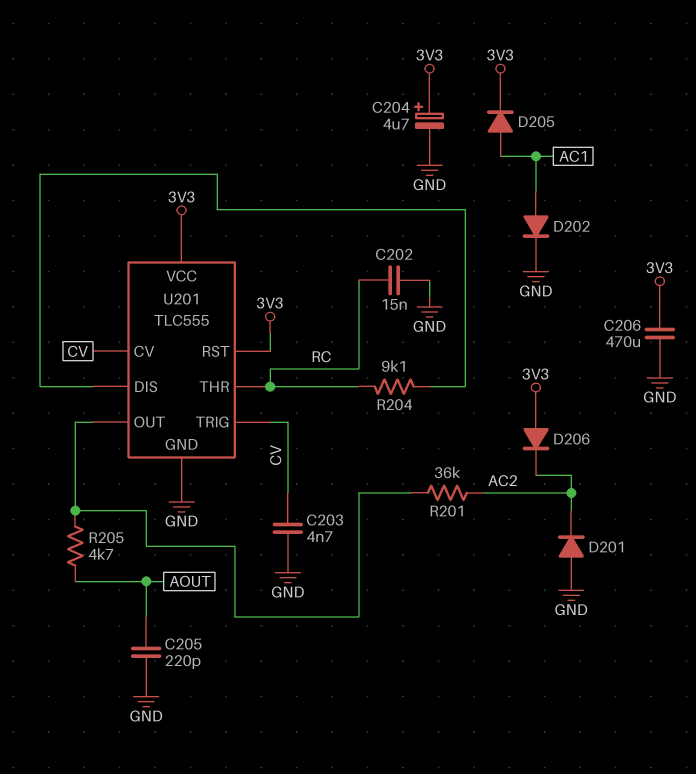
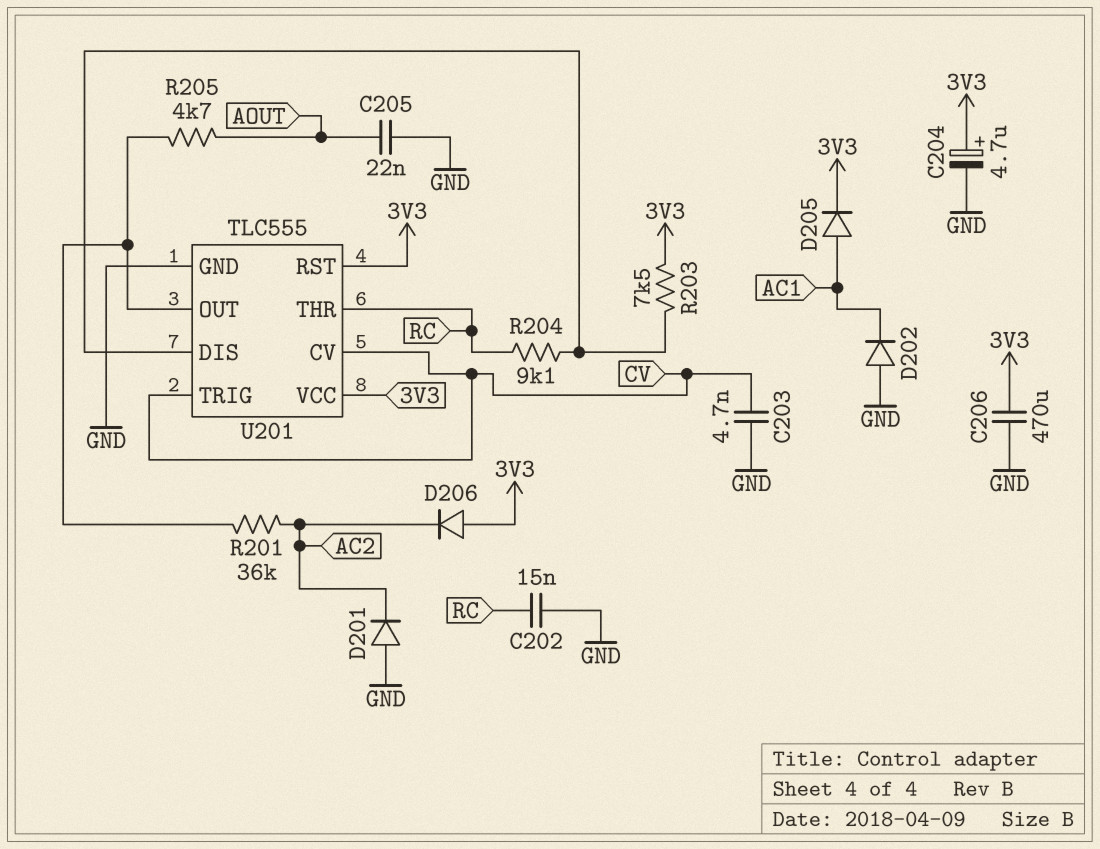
C205: 220pF (AOUT, GND) -> 22nF (AOUT, GND)
D202: diode (A AC1, K GND) -> diode (A GND, K AC1)
R203: none -> 7.5k (3V3, U201/DIS)

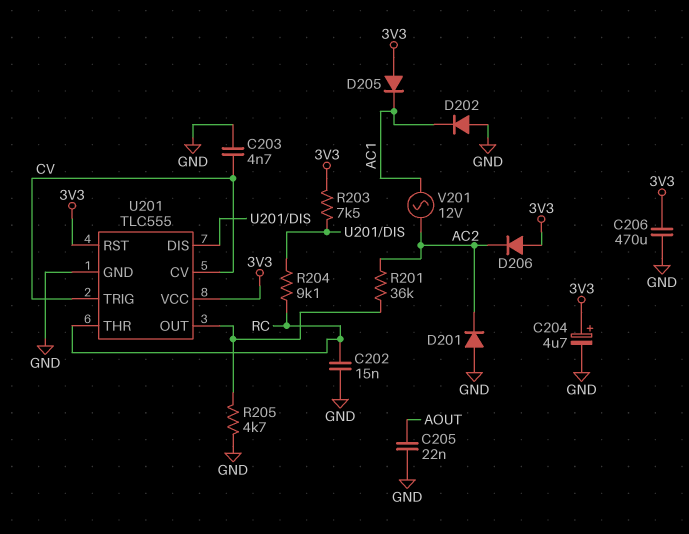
D205: diode (A AC1, K 3V3) -> diode (A 3V3, K AC1)
R205: 4.7k (AOUT, U201/OUT) -> 4.7k (GND, U201/OUT)
V201: none -> AC 12V (AC1, AC2)

